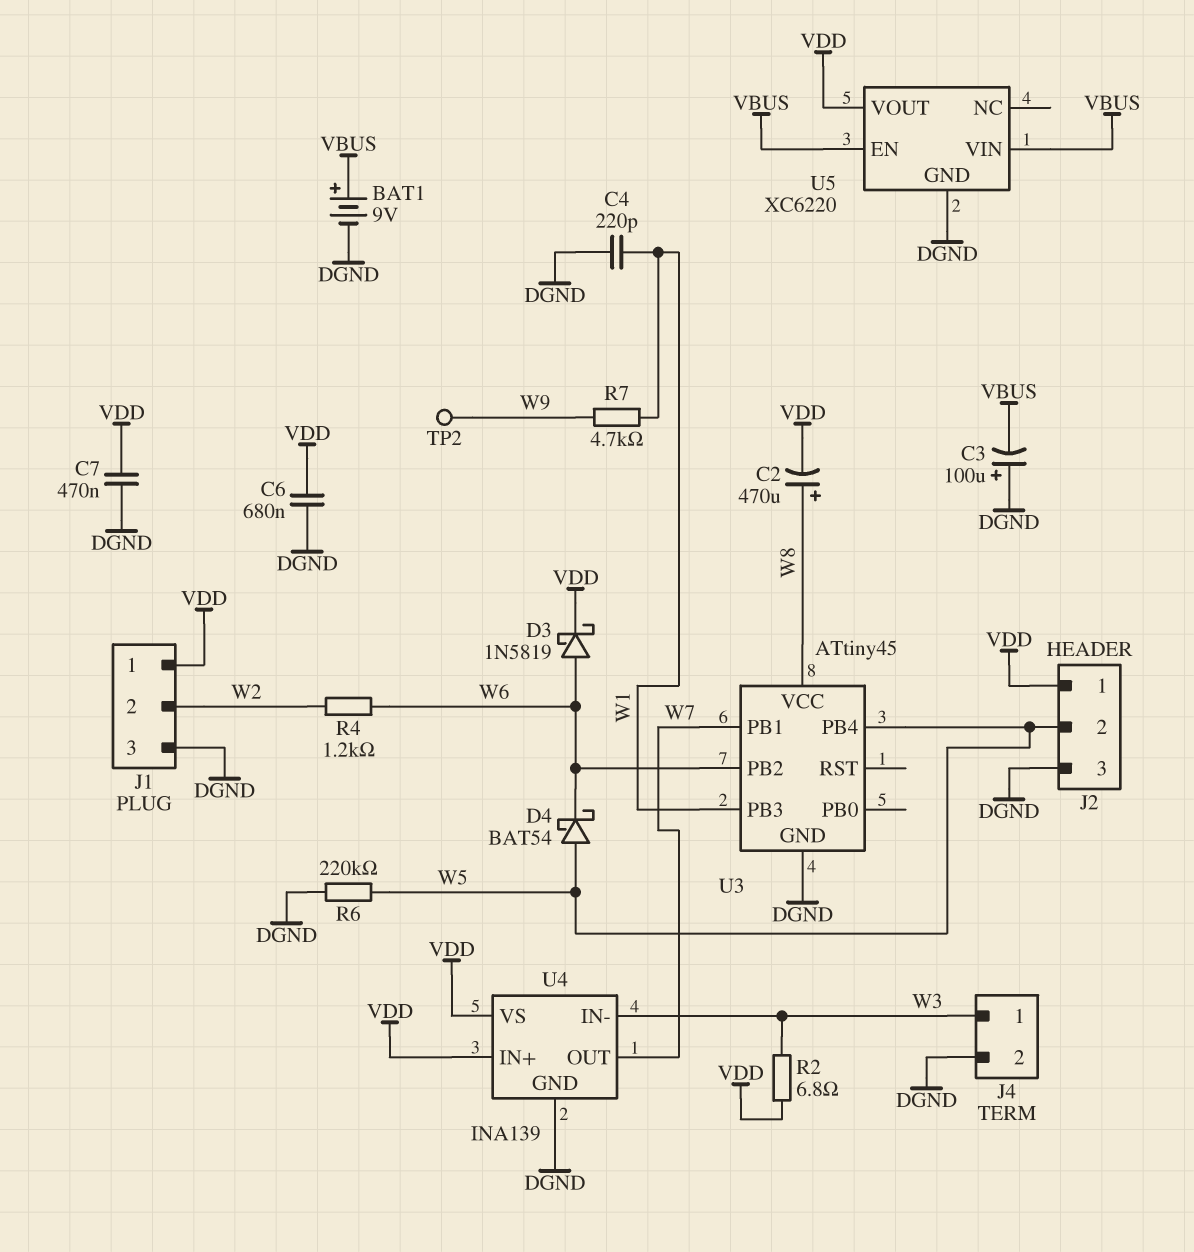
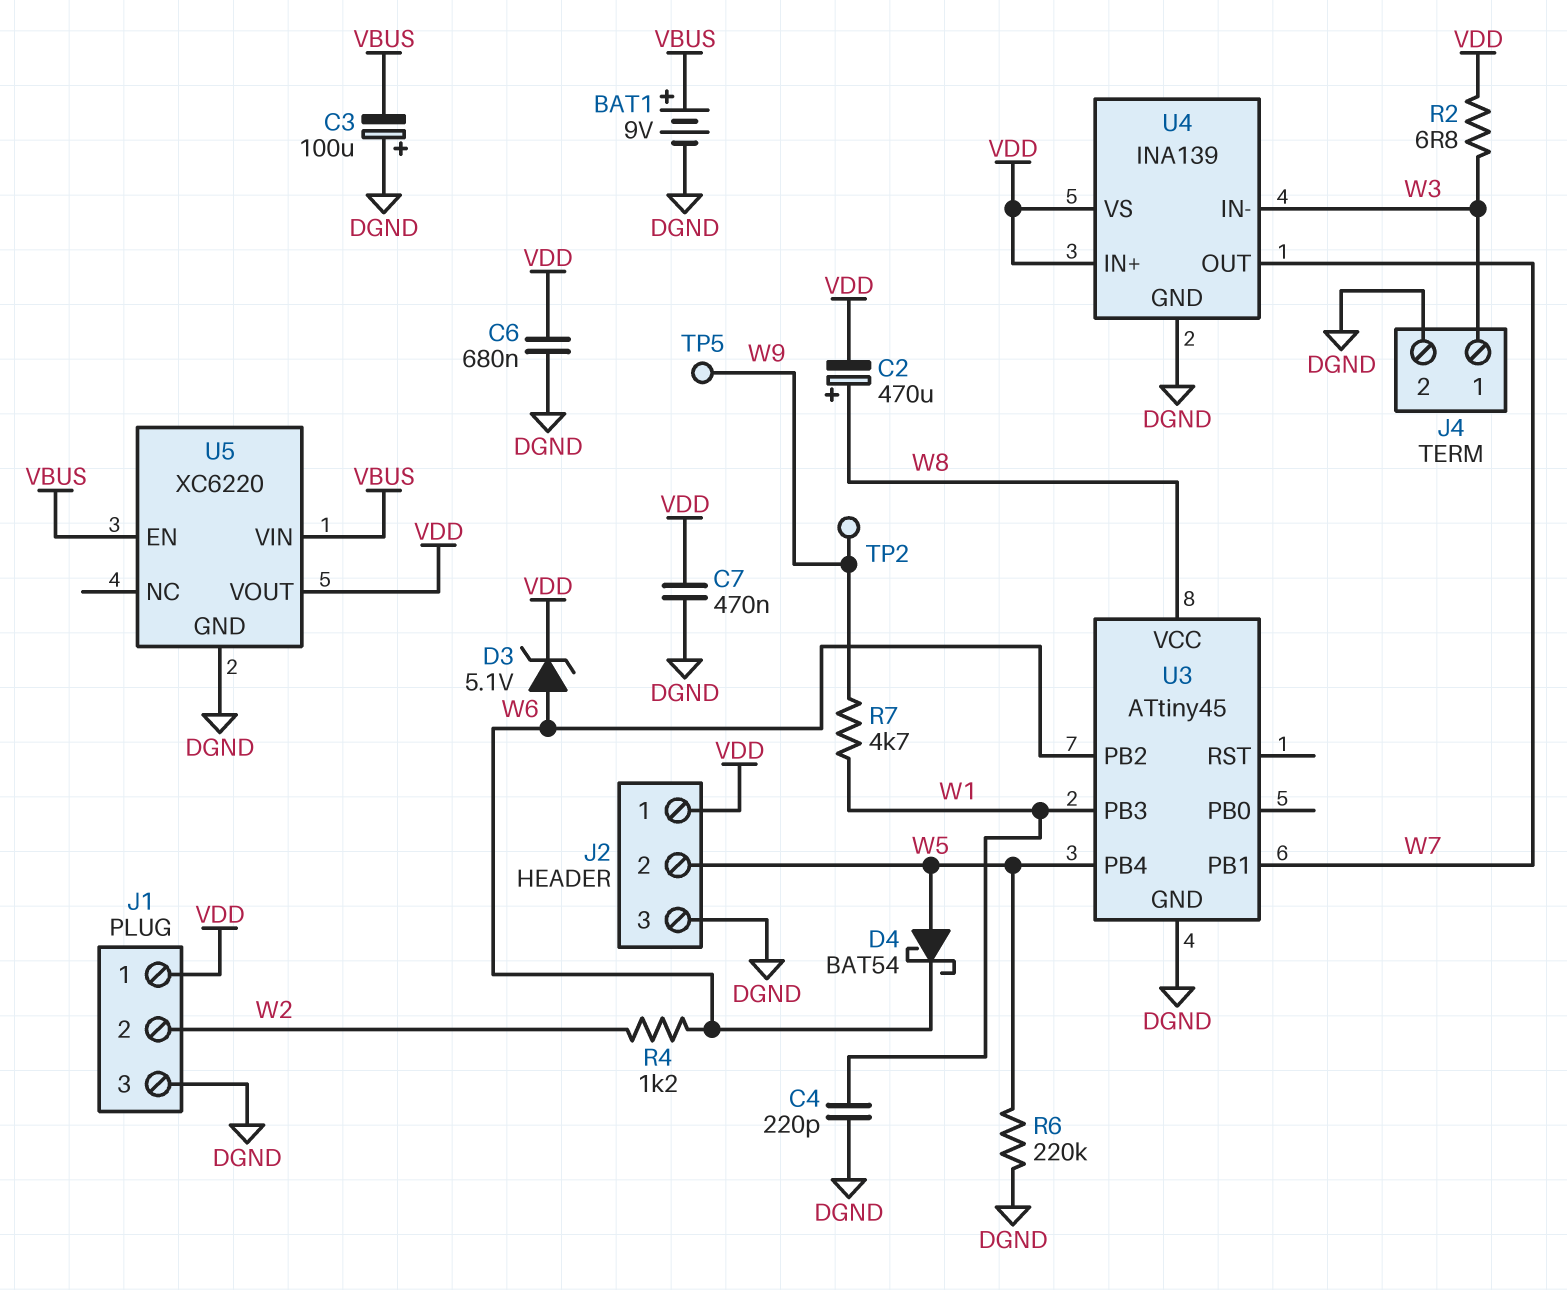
D3: schottky 1N5819 (A W6, K VDD) -> zener 5.1V (A W6, K VDD)
TP5: none -> test point (W9)

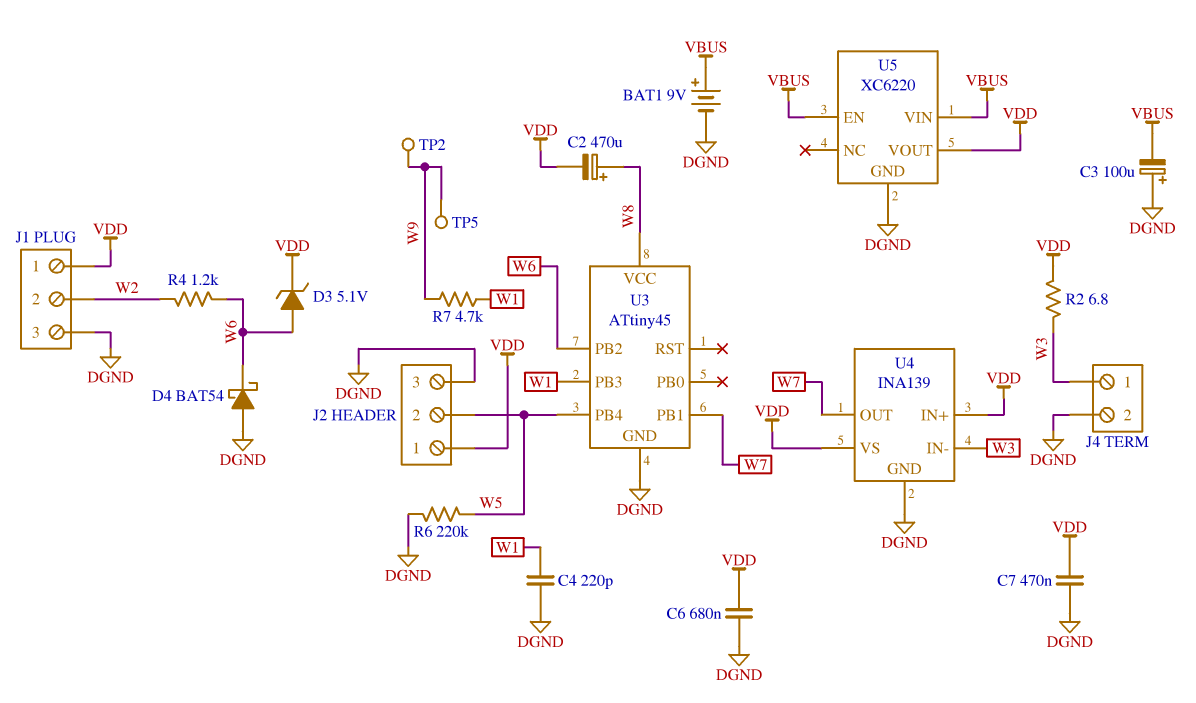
D4: schottky BAT54 (A W5, K W6) -> schottky BAT54 (A DGND, K W6)

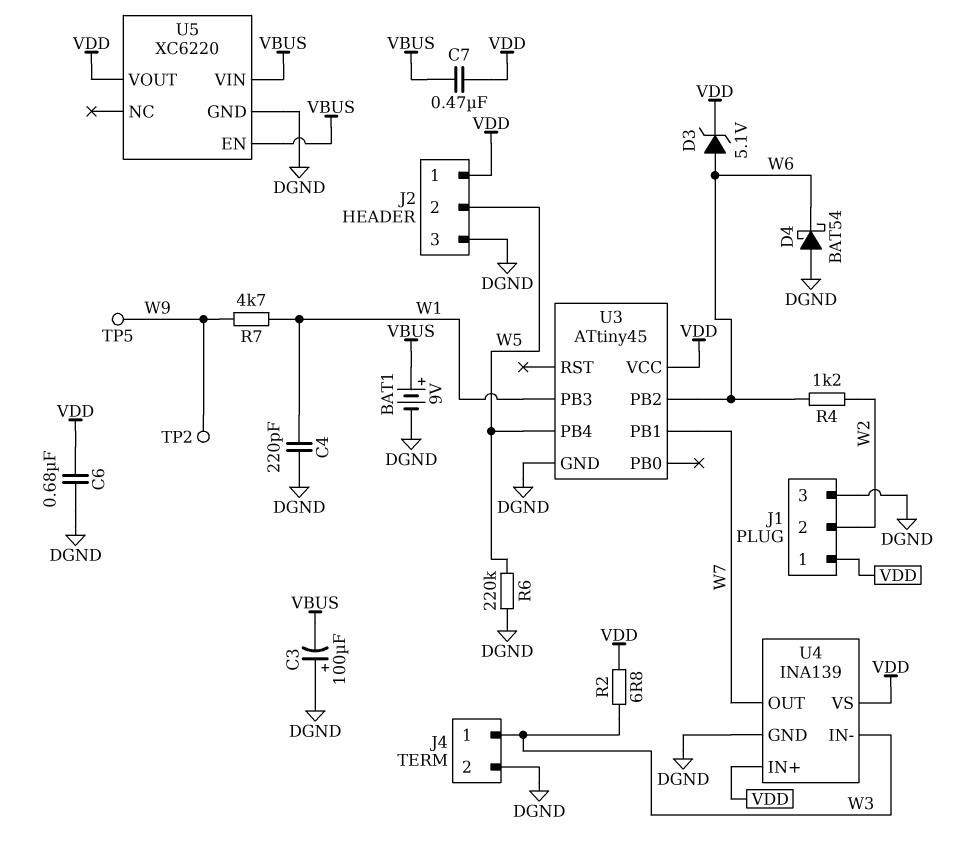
C2: 470uF (plus W8, minus VDD) -> none
C7: 470nF (DGND, VDD) -> 470nF (VBUS, VDD)
U3 pin VCC: W8 -> VDD

